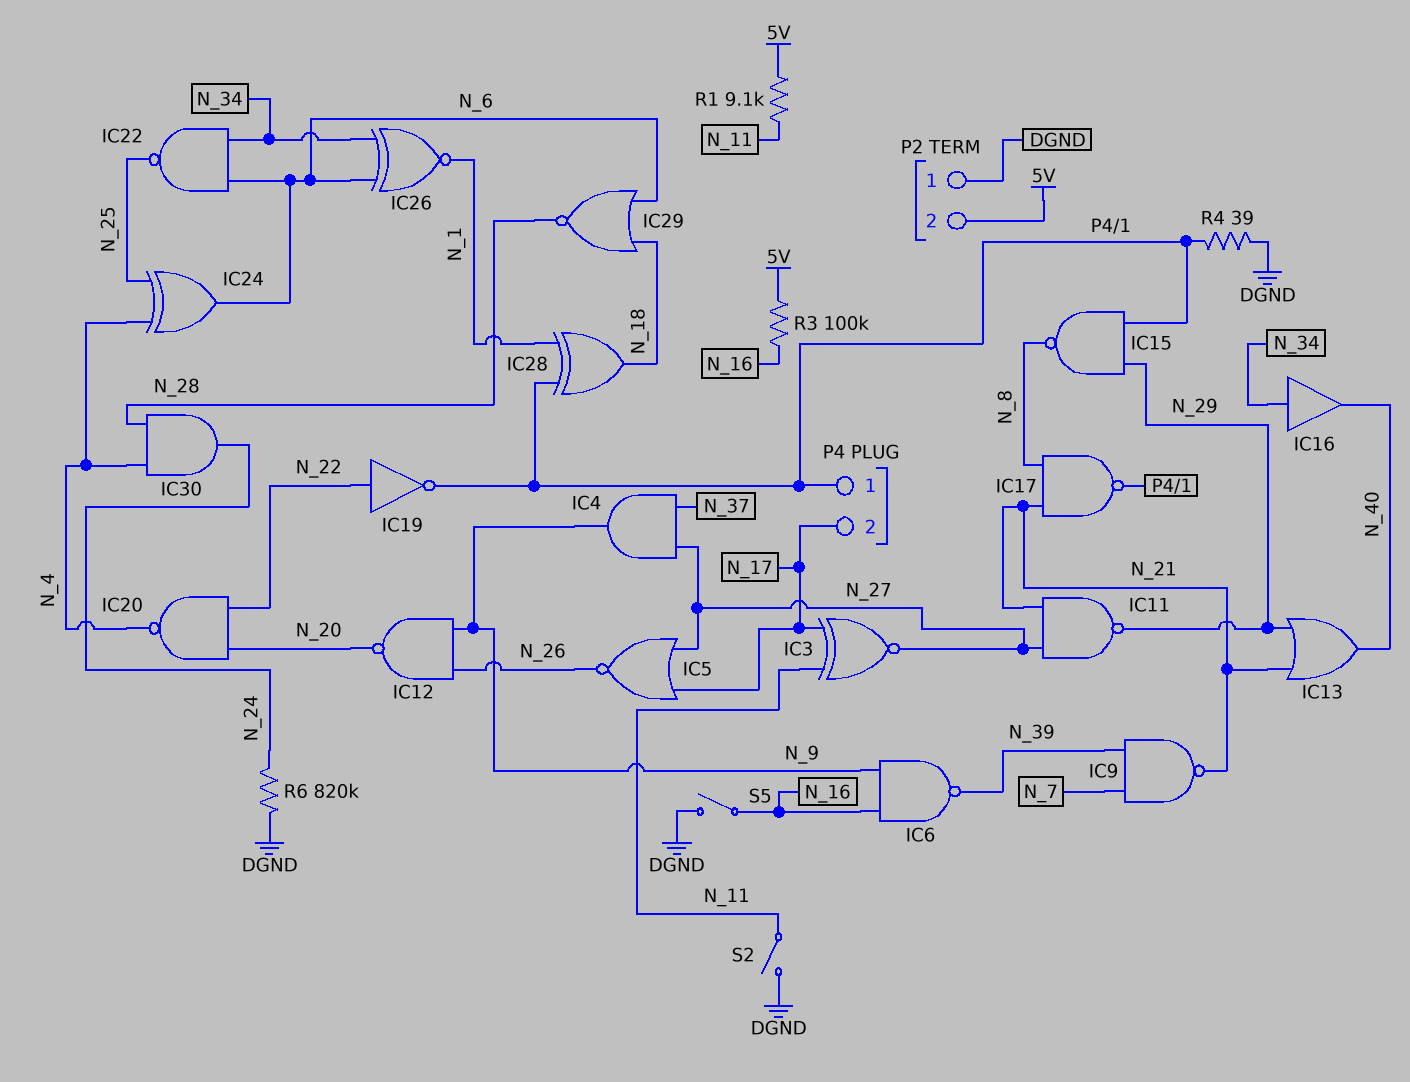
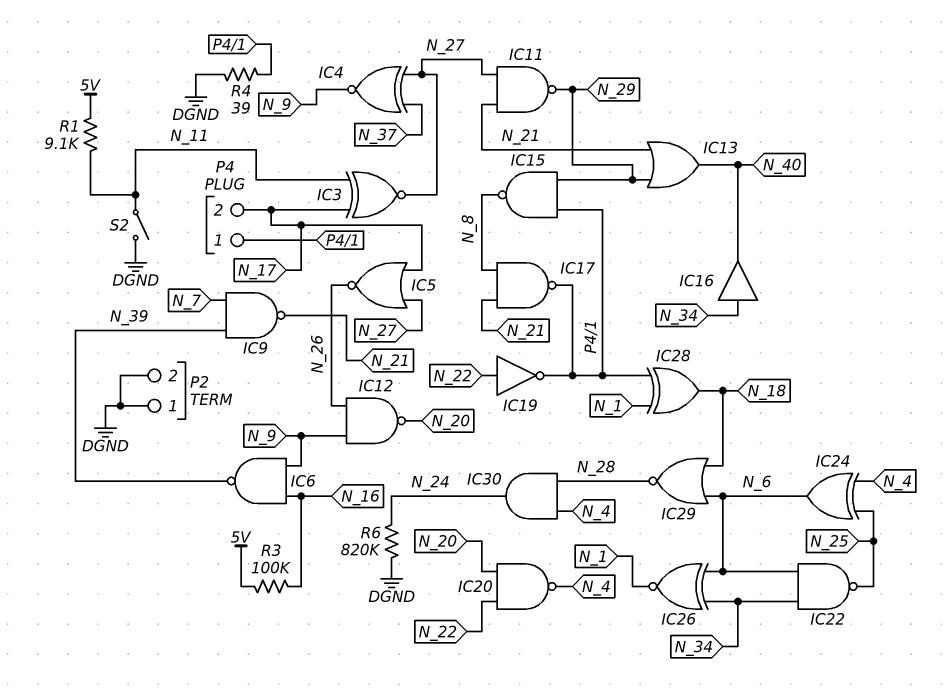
IC4: AND (in N_27, in N_37, out N_9) -> XNOR (in N_27, in N_37, out N_9)
P2 pin 2: 5V -> DGND
S5: switch (DGND, N_16) -> none

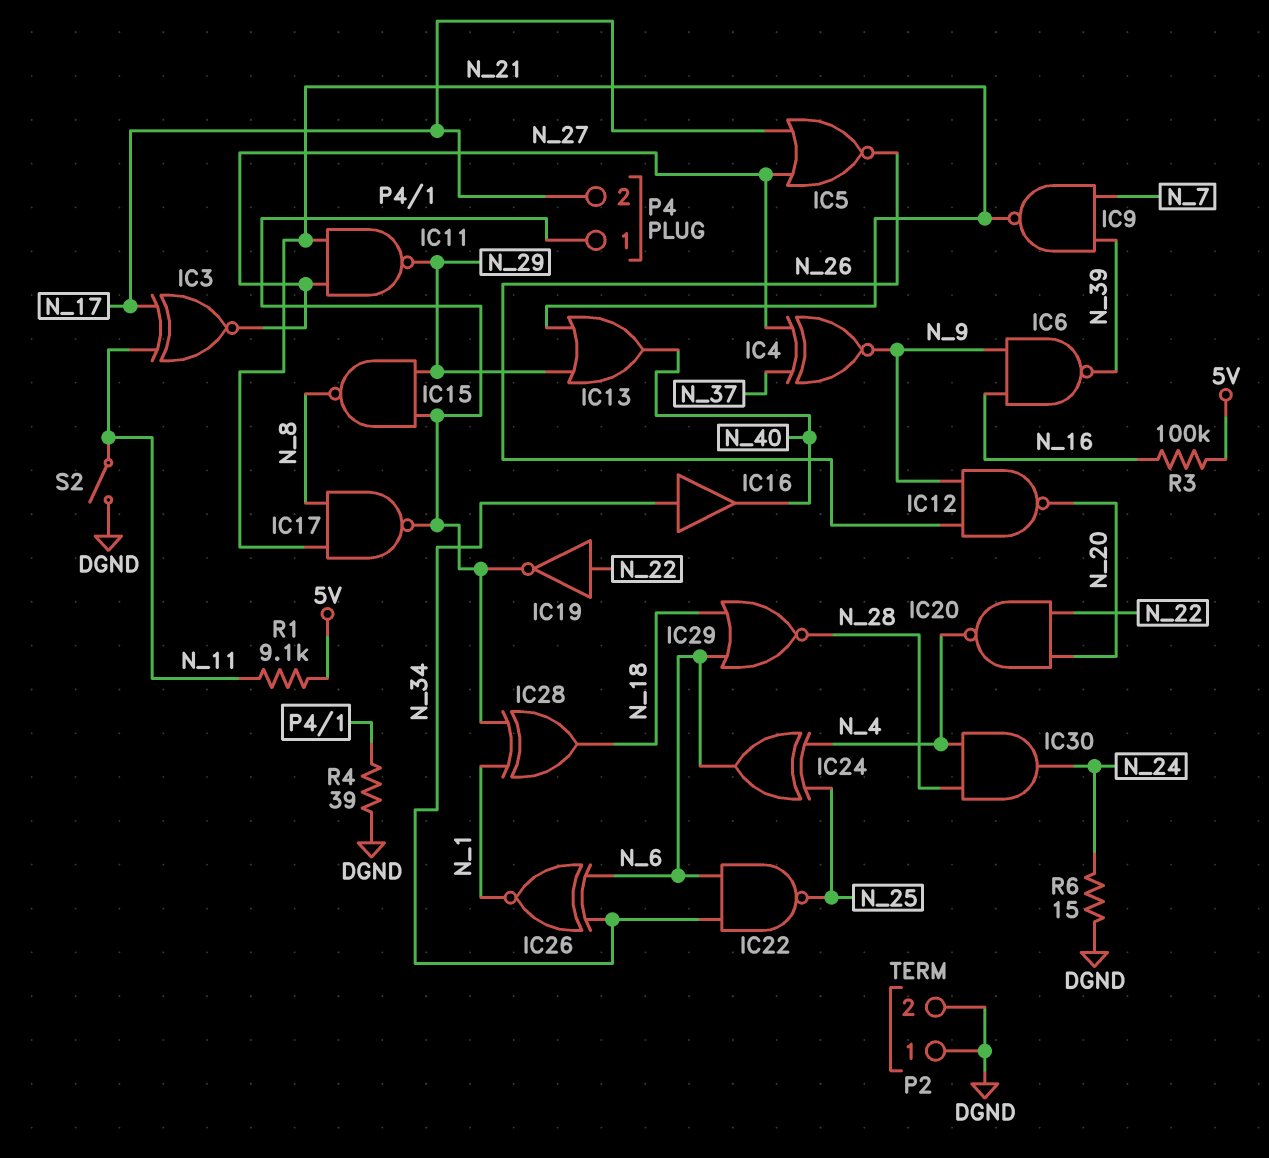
R6: 820k (DGND, N_24) -> 15 (DGND, N_24)

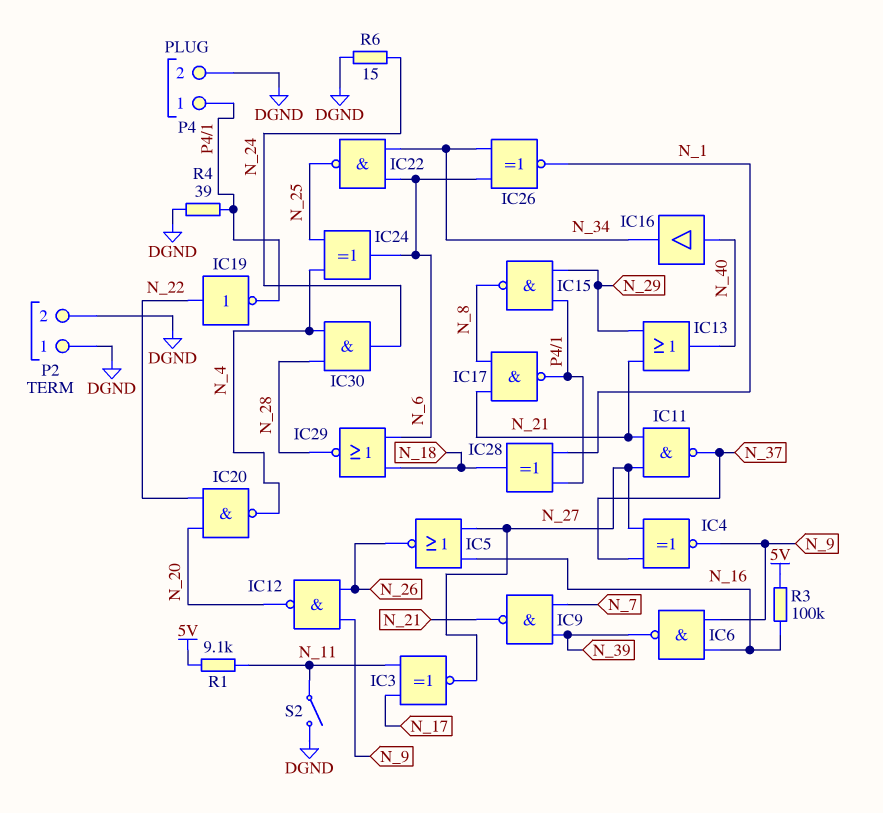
IC5: NOR (in N_17, in N_27, out N_26) -> NOR (in N_16, in N_27, out N_26)
IC11: NAND (in N_21, in N_27, out N_29) -> NAND (in N_21, in N_27, out N_37)
IC16: buffer (in N_34, out N_40) -> buffer (in N_40, out N_34)
P4 pin 2: N_17 -> DGND

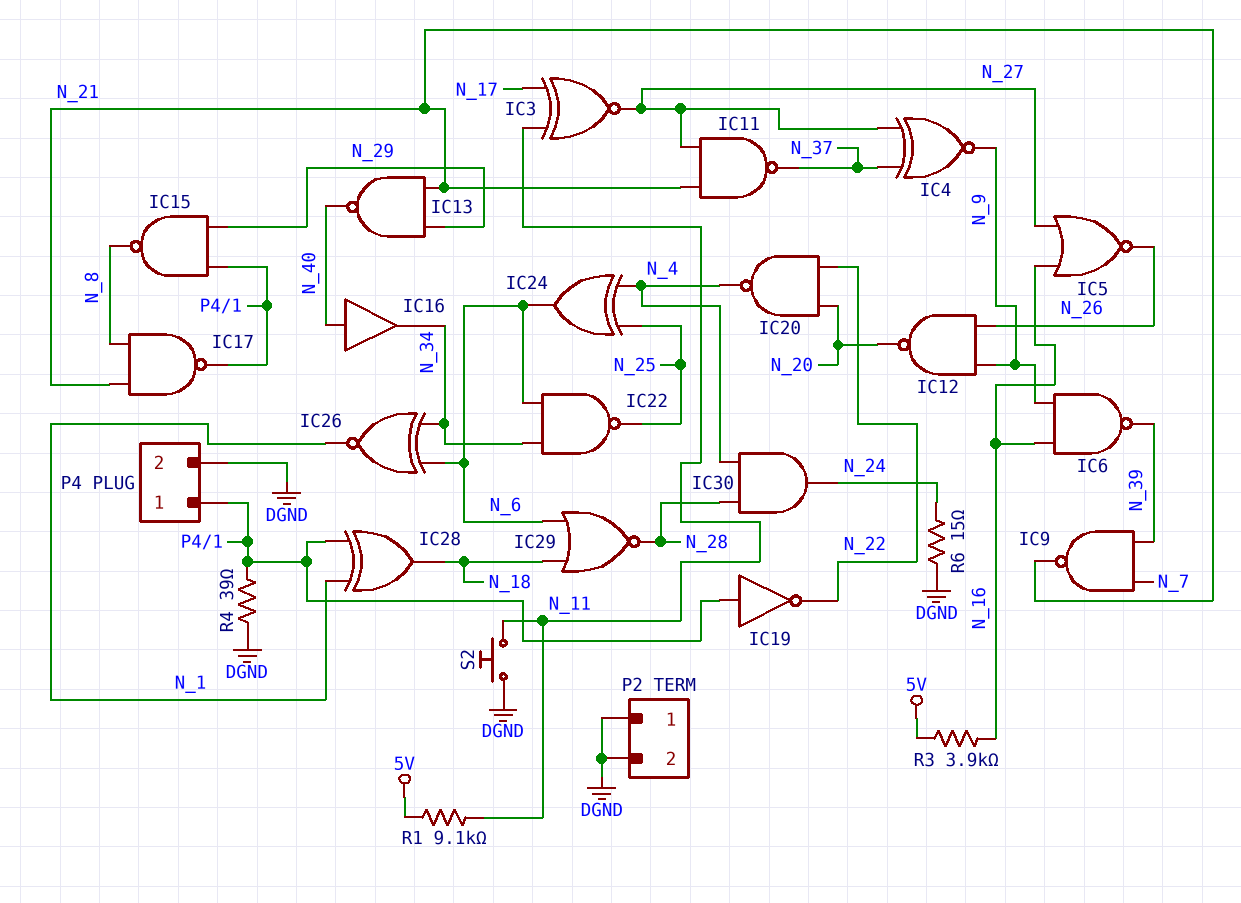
IC13: OR (in N_21, in N_29, out N_40) -> NAND (in N_21, in N_29, out N_40)
IC19: NOT (in N_22, out P4/1) -> NOT (in P4/1, out N_22)
R3: 100k (5V, N_16) -> 3.9k (5V, N_16)
S2: switch (DGND, N_11) -> button (DGND, N_11)

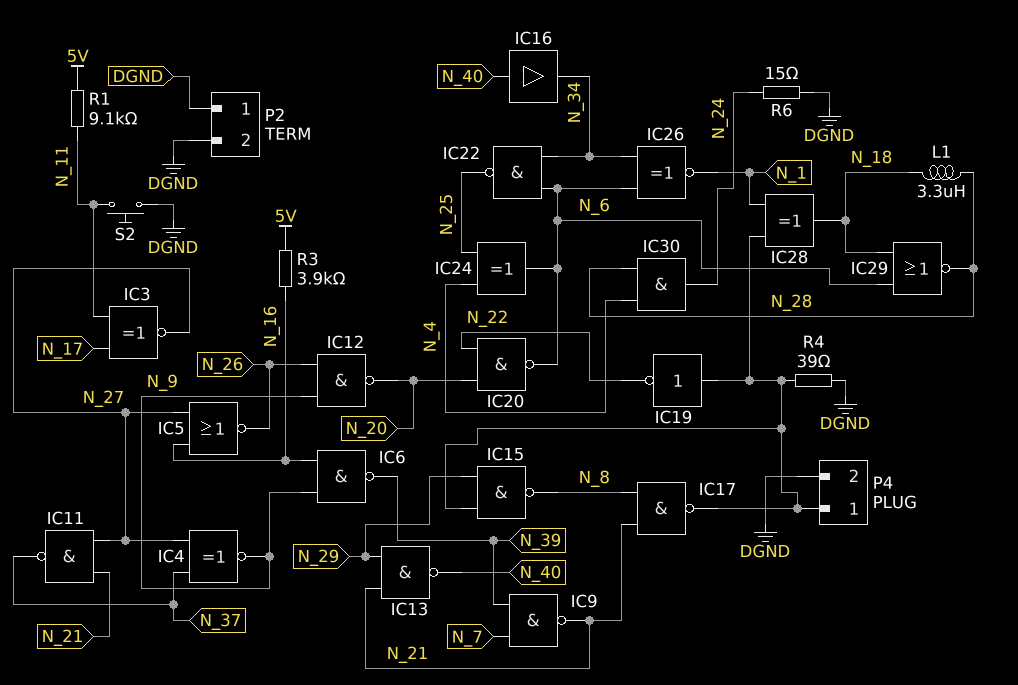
IC20: NAND (in N_20, in N_22, out N_4) -> NAND (in N_20, in N_22, out N_6)
L1: none -> 3.3uH (N_18, N_28)

